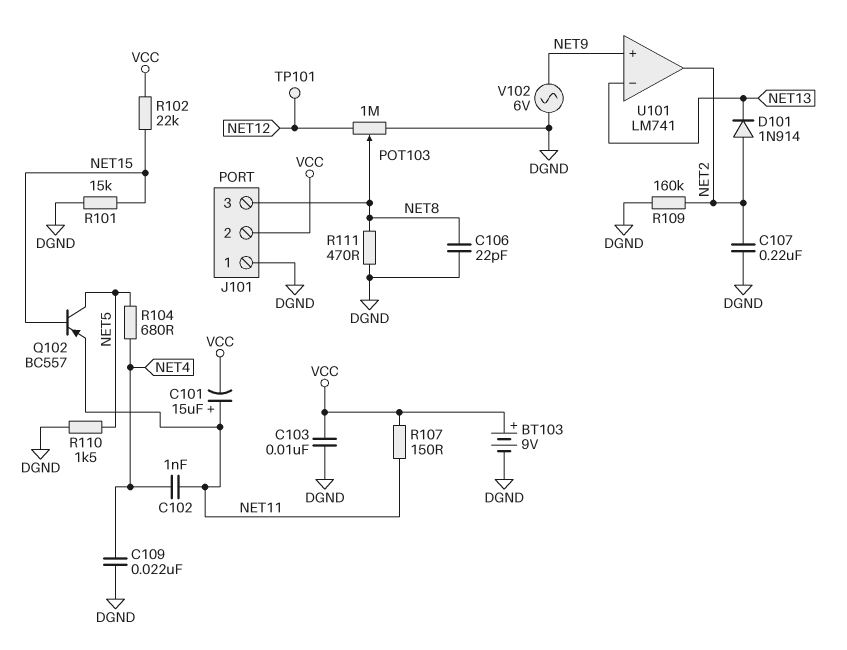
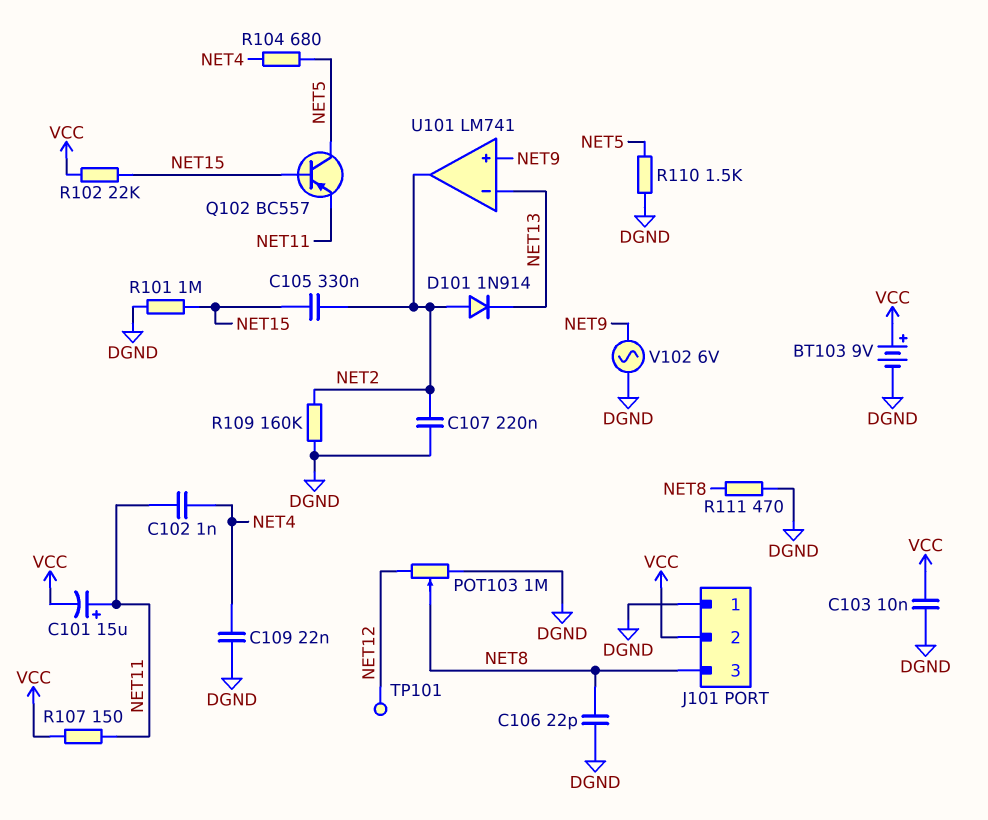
C105: none -> 330nF (NET2, NET15)
R101: 15k (DGND, NET15) -> 1M (DGND, NET15)

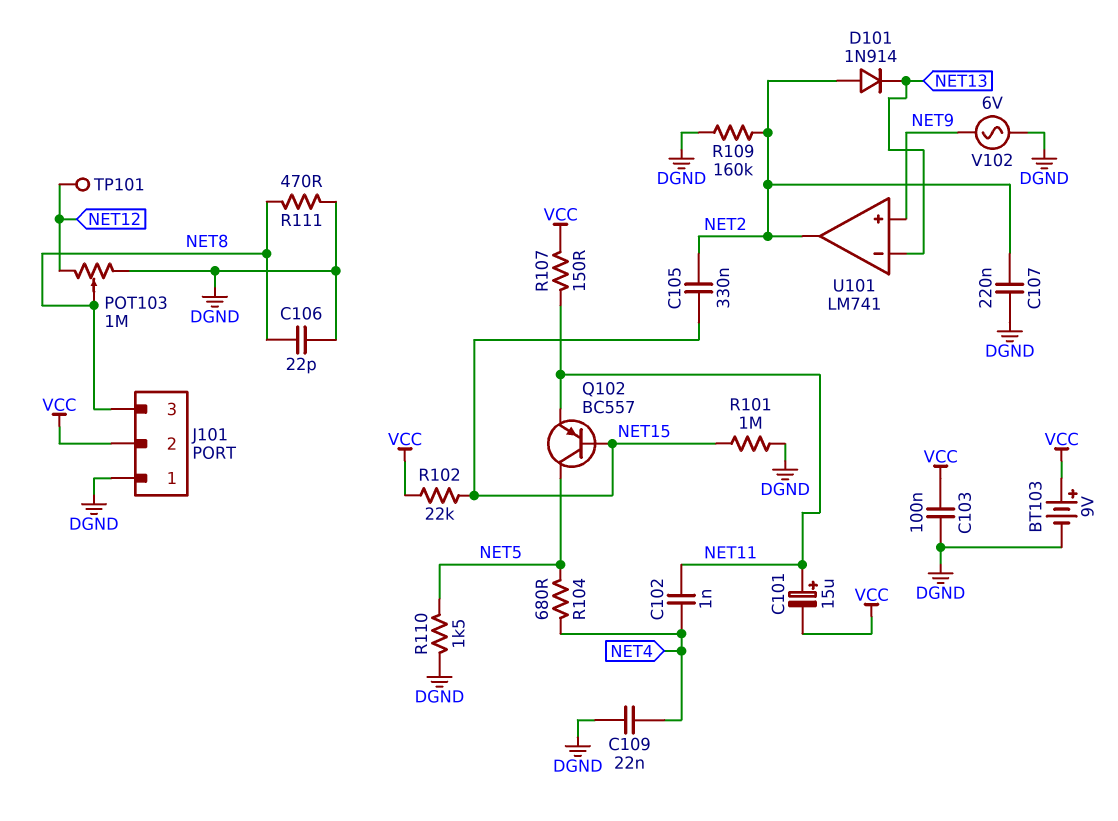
C103: 10nF (DGND, VCC) -> 100nF (DGND, VCC)

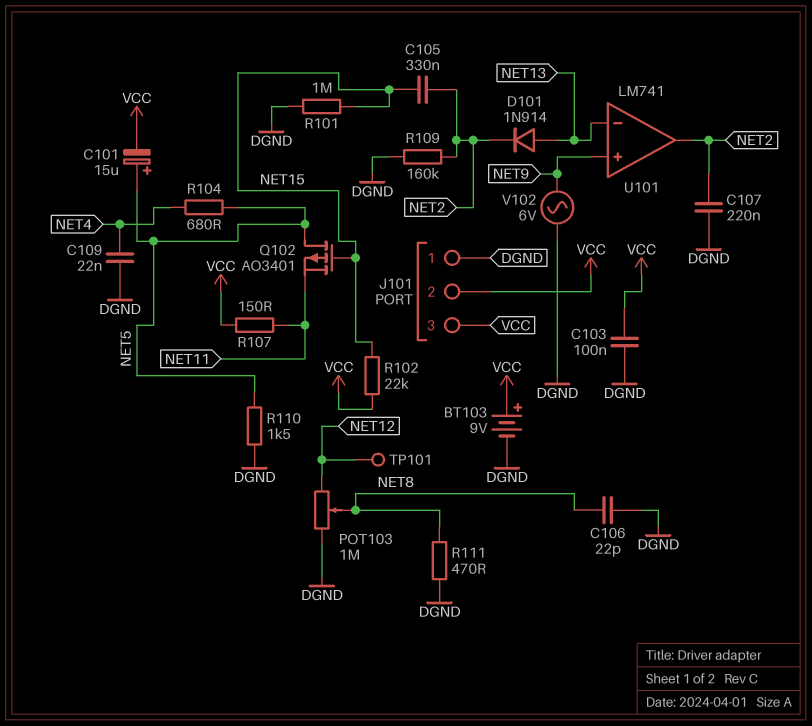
C101: 15uF (plus NET11, minus VCC) -> 15uF (plus NET5, minus VCC)
C102: 1nF (NET4, NET11) -> none
D101: diode 1N914 (A NET2, K NET13) -> diode 1N914 (A NET13, K NET2)
J101 pin 3: NET8 -> VCC
Q102: PNP BC557 (B NET15, C NET5, E NET11) -> PMOS AO3401 (G NET15, D NET5, S NET11)

